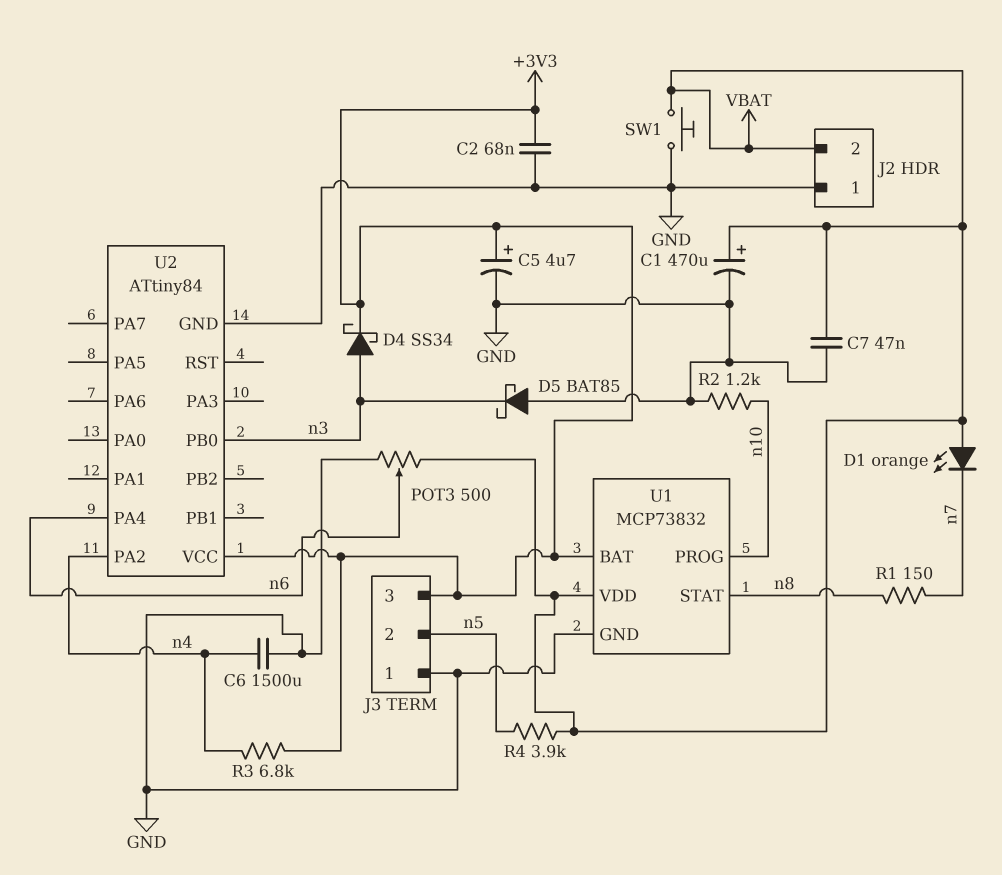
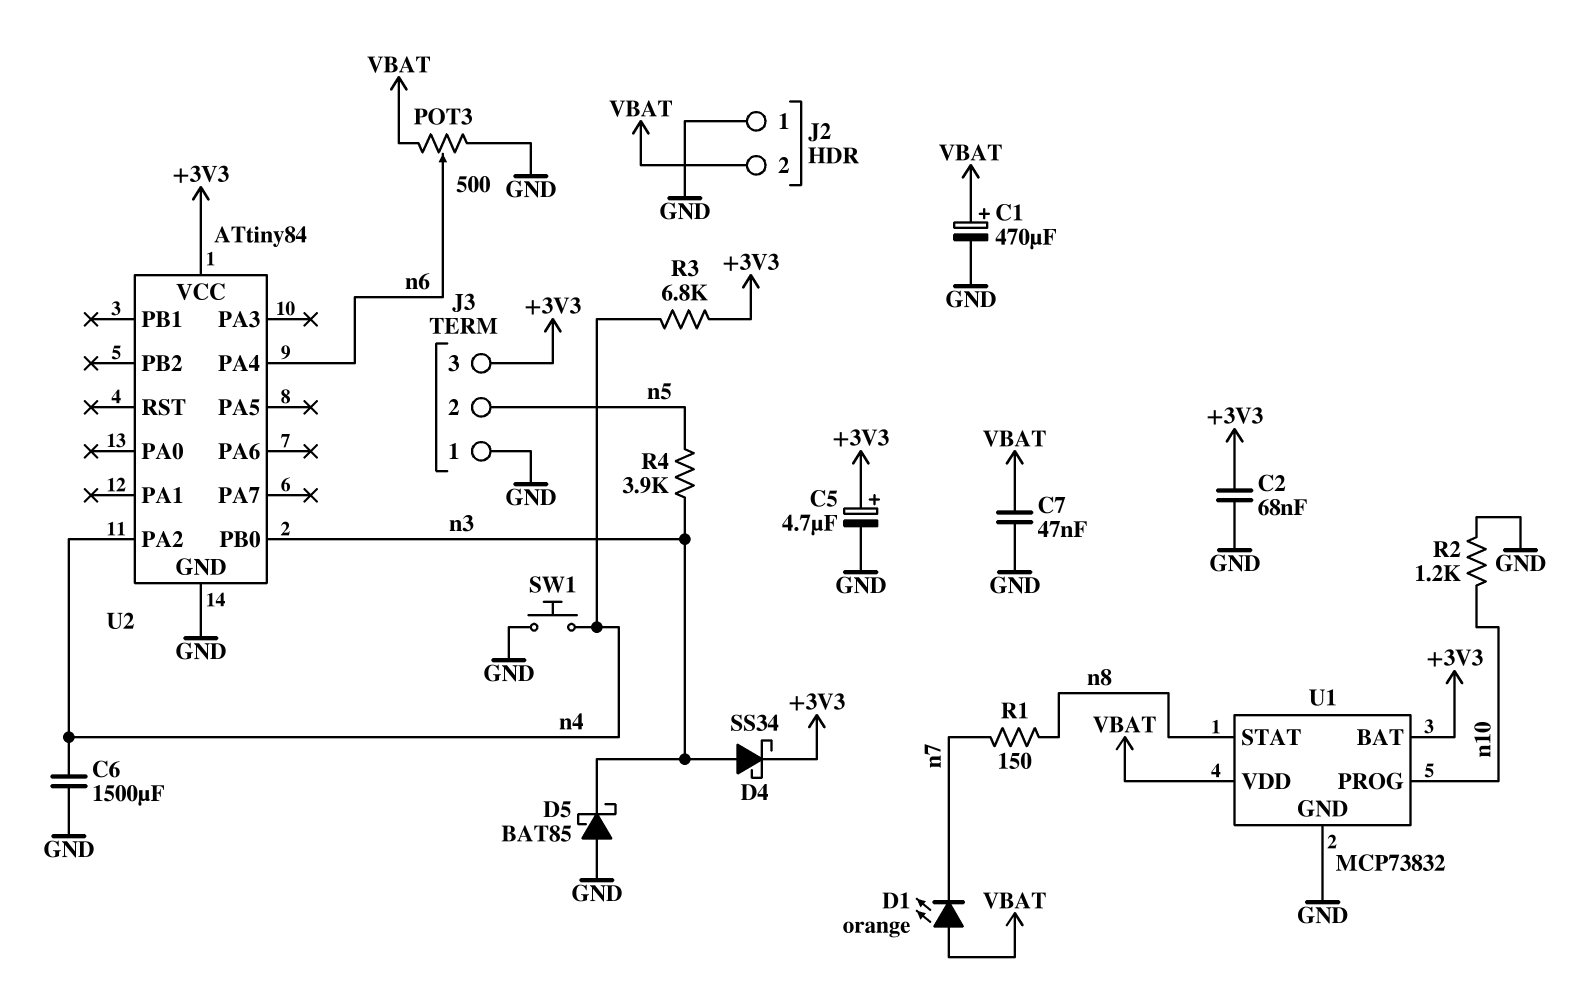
R4: 3.9k (VBAT, n5) -> 3.9k (n3, n5)
SW1: button (GND, VBAT) -> button (GND, n4)

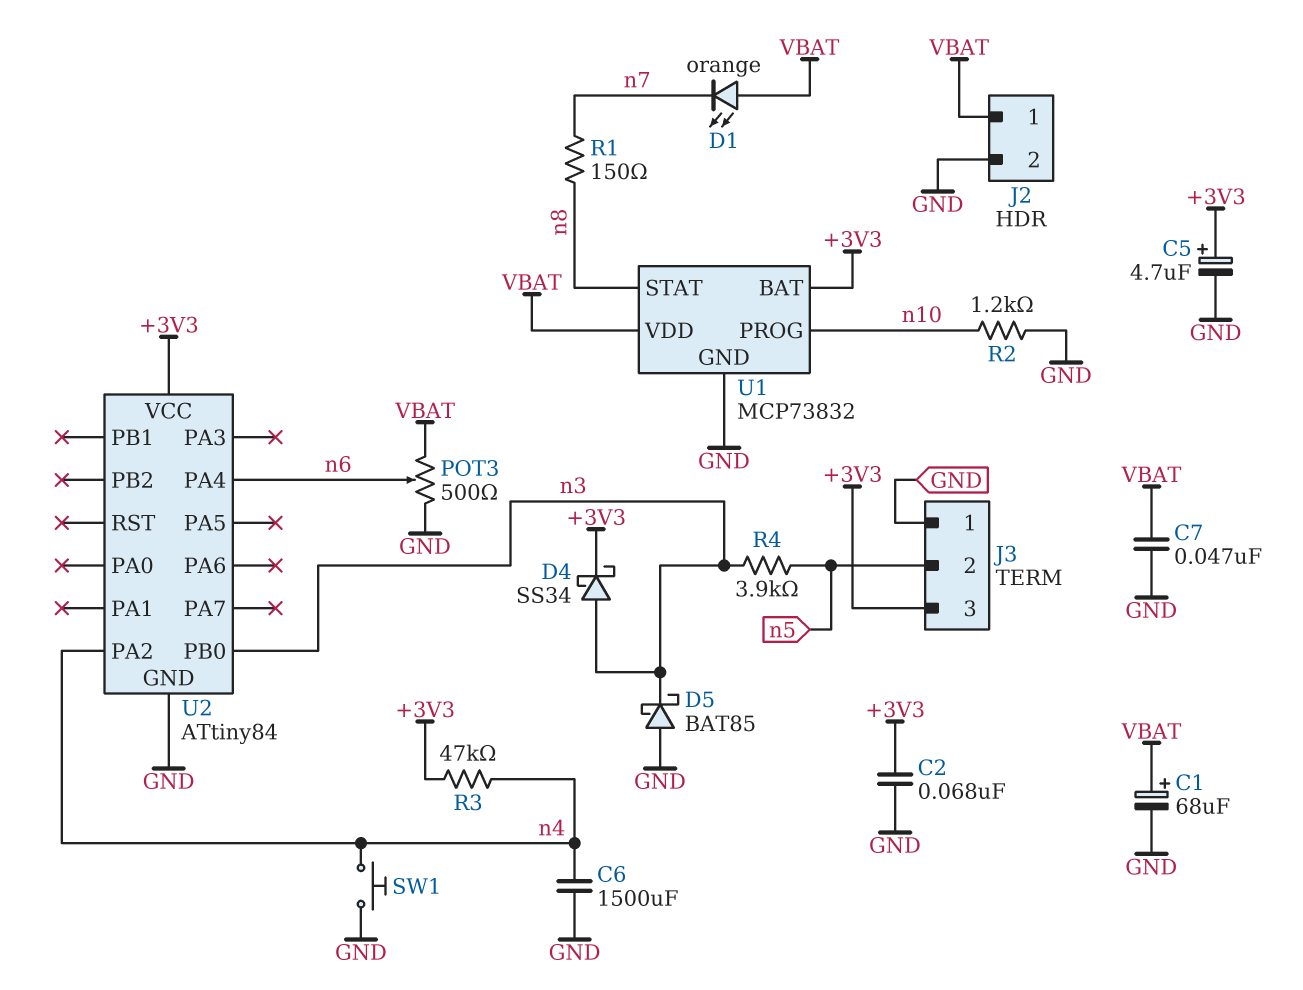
C1: 470uF (plus VBAT, minus GND) -> 68uF (plus VBAT, minus GND)
J2 pin 1: GND -> VBAT
J2 pin 2: VBAT -> GND
R3: 6.8k (+3V3, n4) -> 47k (+3V3, n4)

